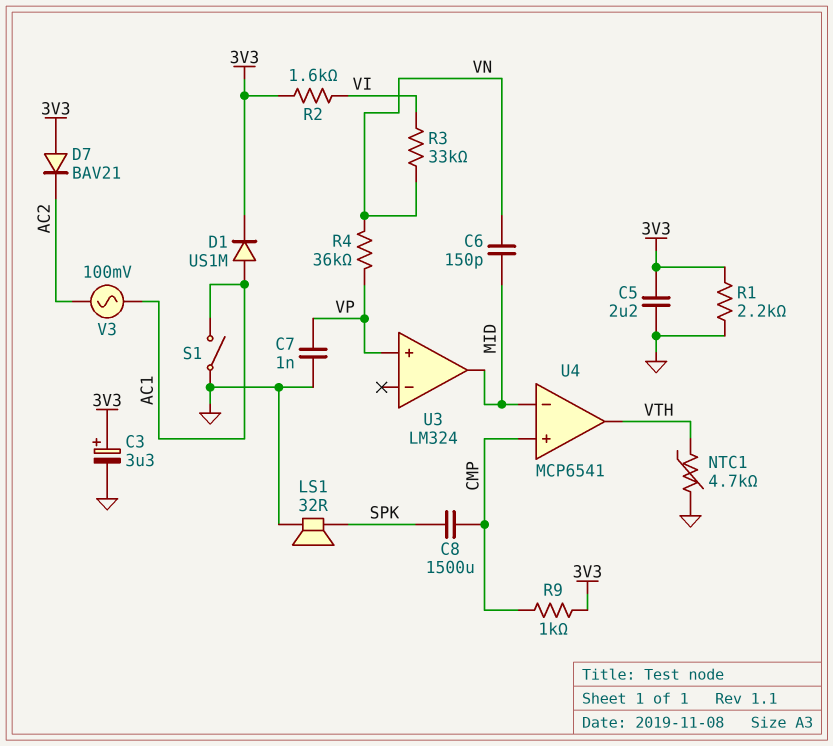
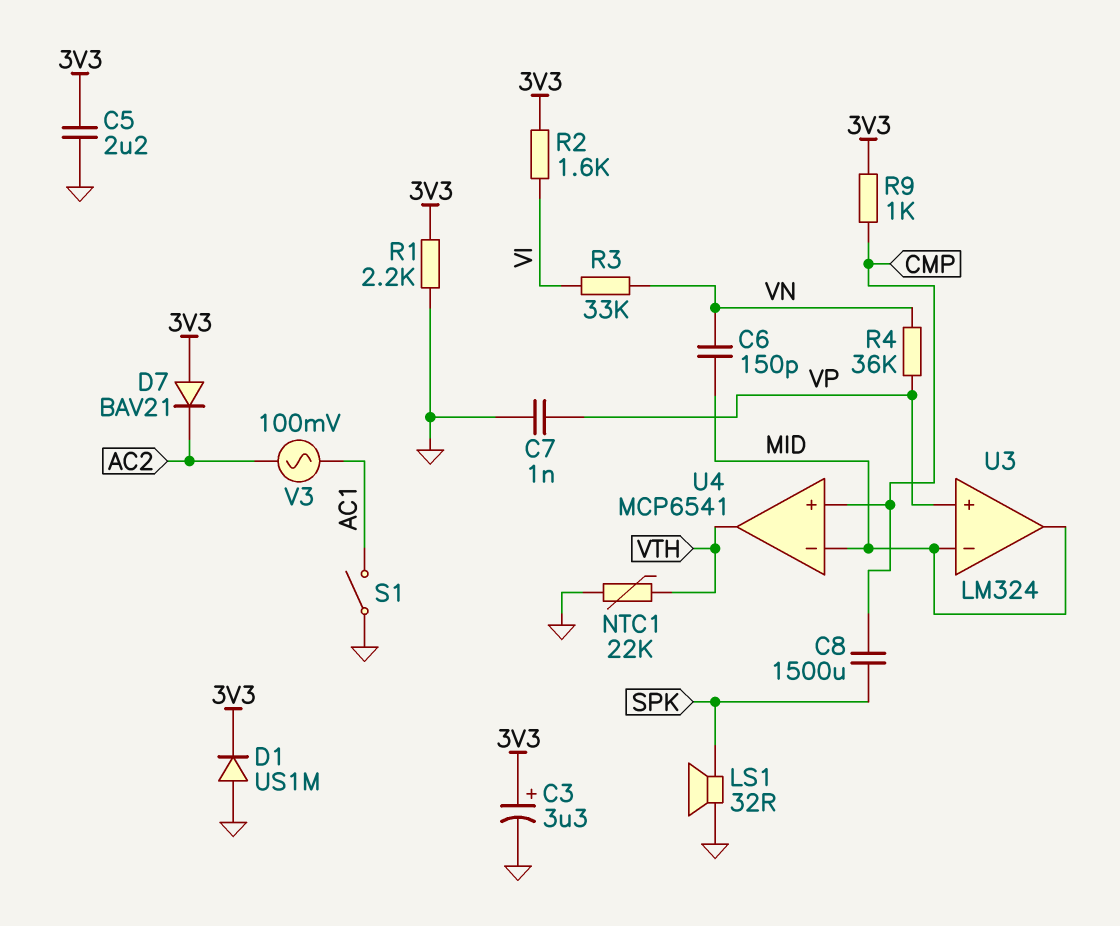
D1: diode US1M (A AC1, K 3V3) -> diode US1M (A GND, K 3V3)
NTC1: 4.7k (GND, VTH) -> 22k (GND, VTH)
U3 pin in-: none -> MID

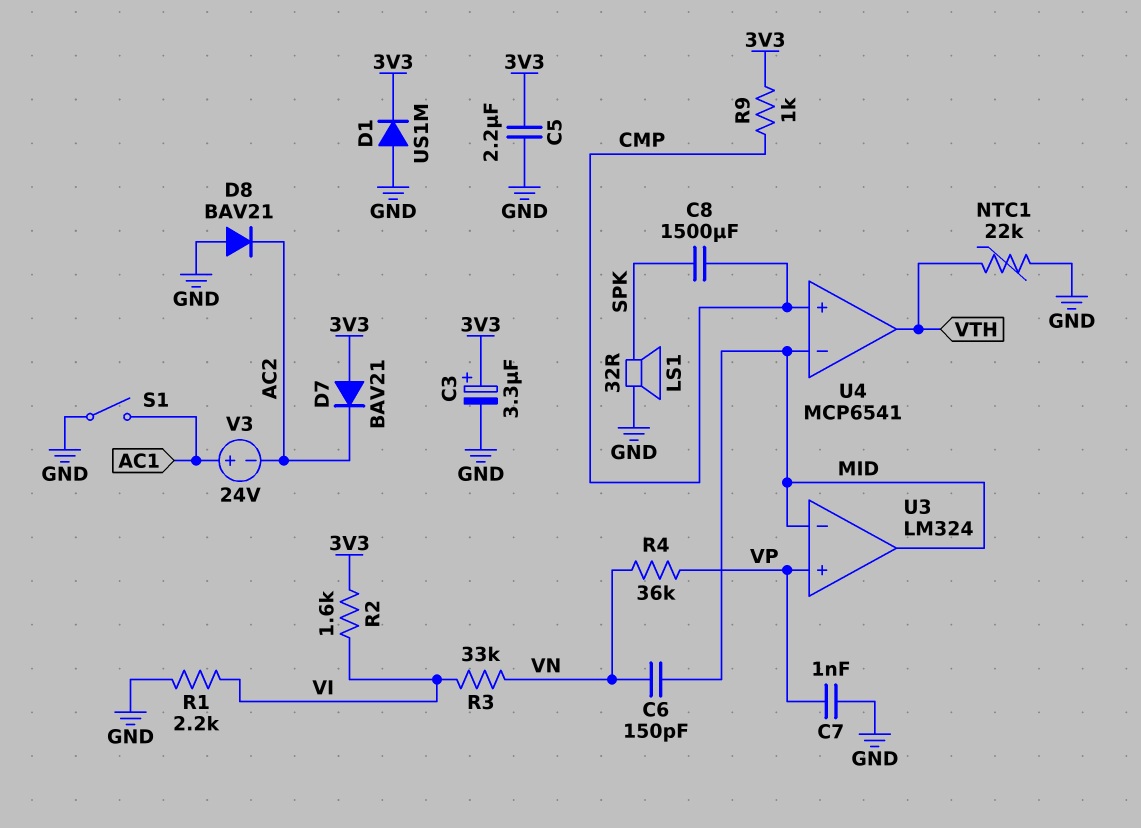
D8: none -> diode BAV21 (A GND, K AC2)
R1: 2.2k (3V3, GND) -> 2.2k (GND, VI)
V3: AC 100mV (AC1, AC2) -> 24V (plus AC1, minus AC2)

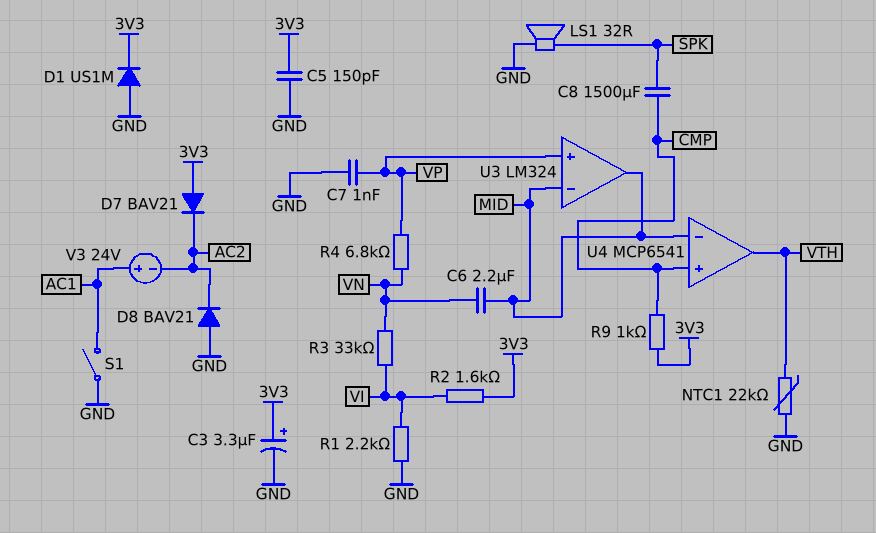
C5: 2.2uF (3V3, GND) -> 150pF (3V3, GND)
C6: 150pF (MID, VN) -> 2.2uF (MID, VN)
R4: 36k (VN, VP) -> 6.8k (VN, VP)

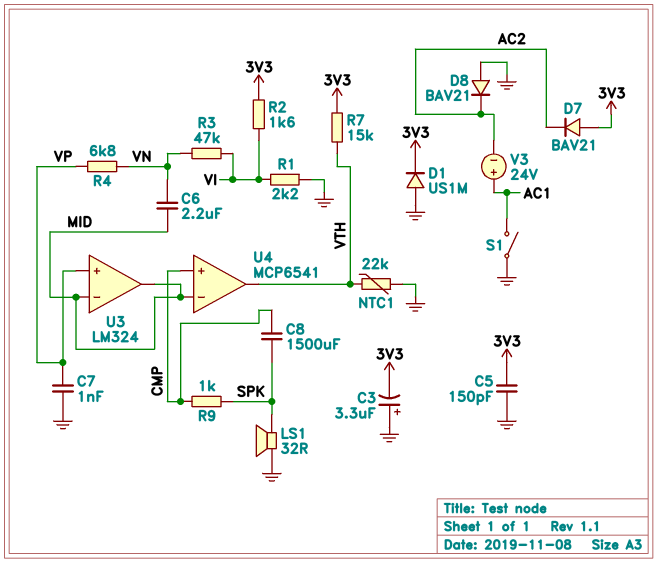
C3: 3.3uF (plus 3V3, minus GND) -> 3.3uF (plus GND, minus 3V3)
R3: 33k (VI, VN) -> 47k (VI, VN)
R7: none -> 15k (3V3, VTH)
R9: 1k (3V3, CMP) -> 1k (CMP, SPK)

